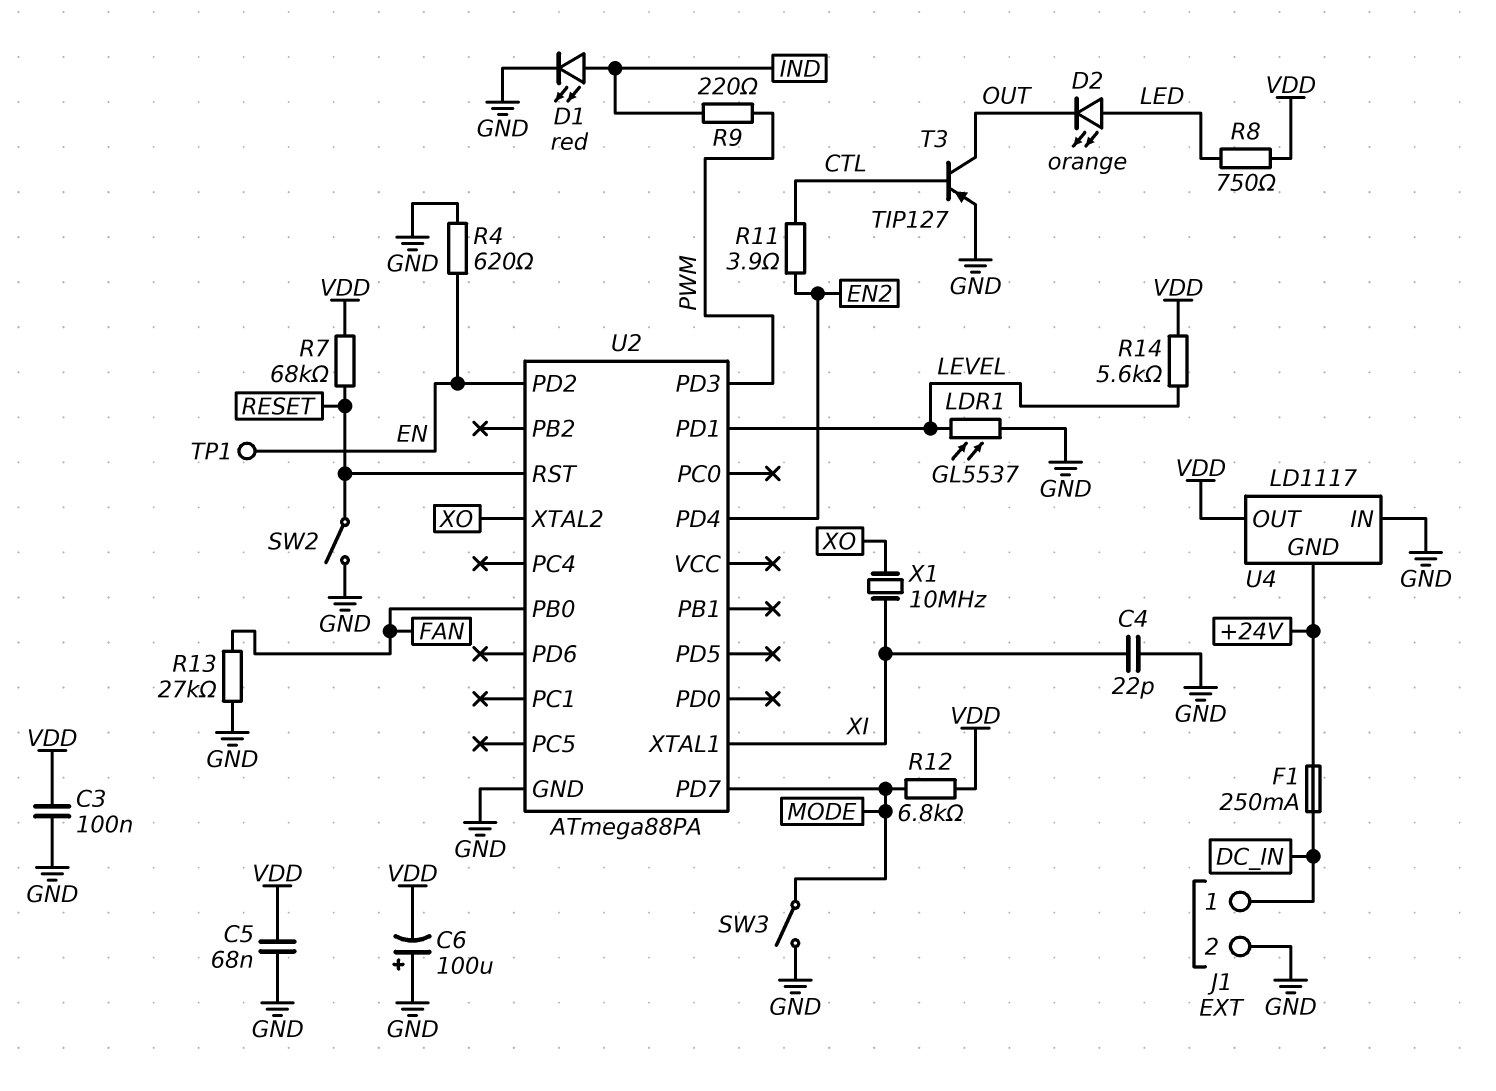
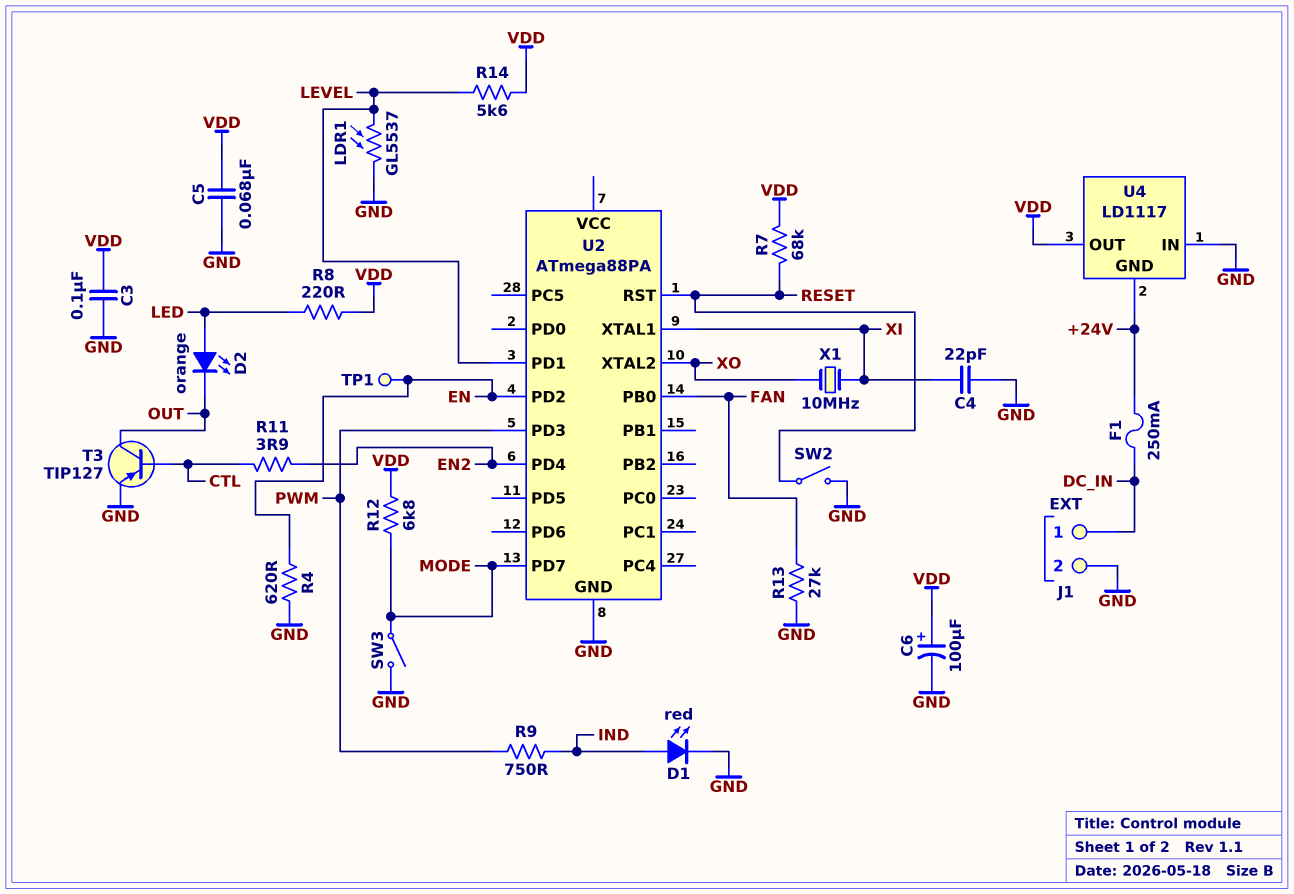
C6: 100uF (plus GND, minus VDD) -> 100uF (plus VDD, minus GND)
R8: 750 (LED, VDD) -> 220 (LED, VDD)
R9: 220 (IND, PWM) -> 750 (IND, PWM)

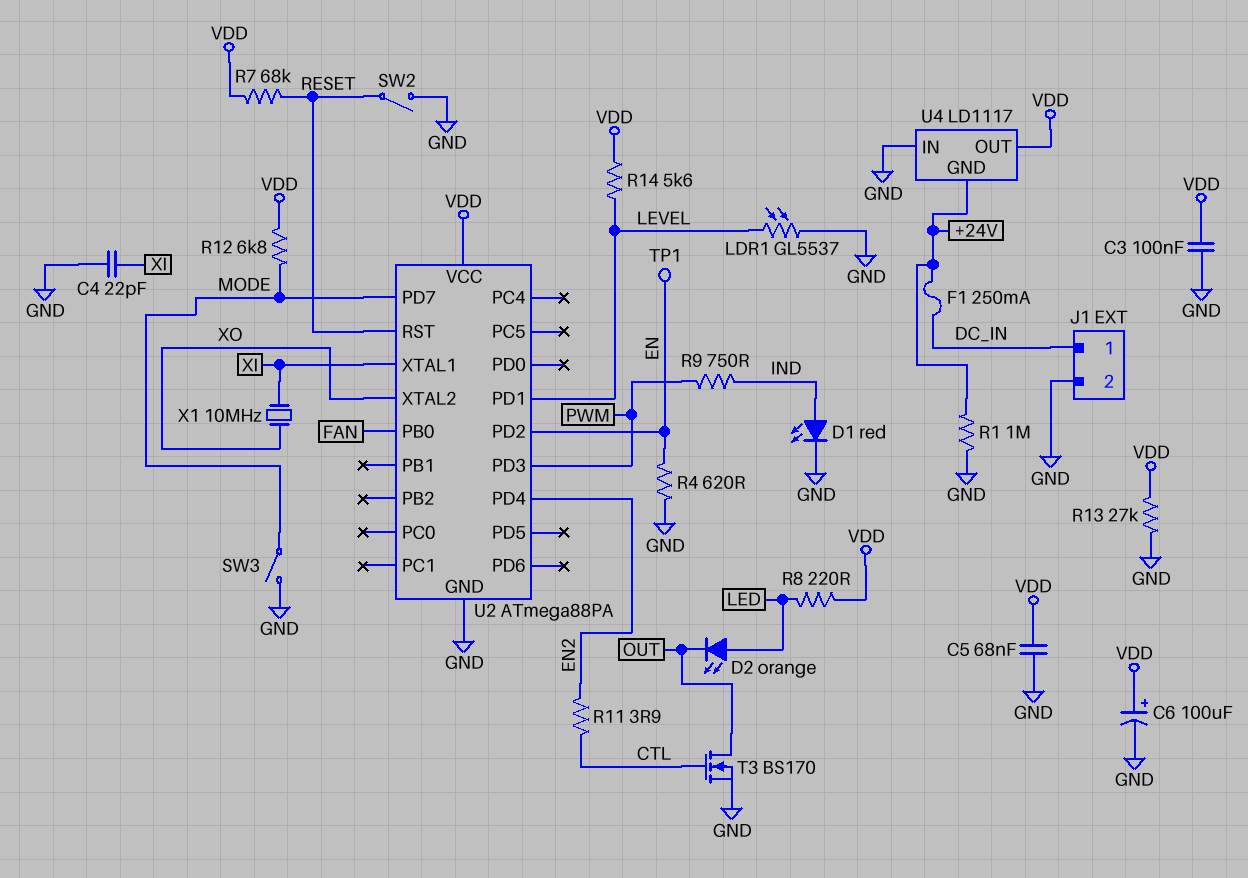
R1: none -> 1M (+24V, GND)
R13: 27k (FAN, GND) -> 27k (GND, VDD)
T3: PNP TIP127 (B CTL, C OUT, E GND) -> NMOS BS170 (G CTL, D OUT, S GND)
U2 pin VCC: none -> VDD

